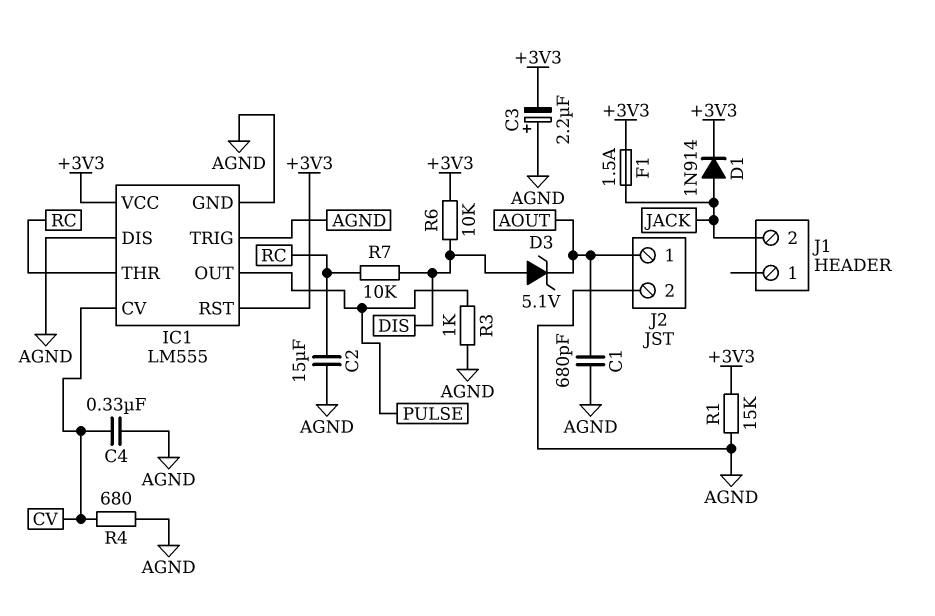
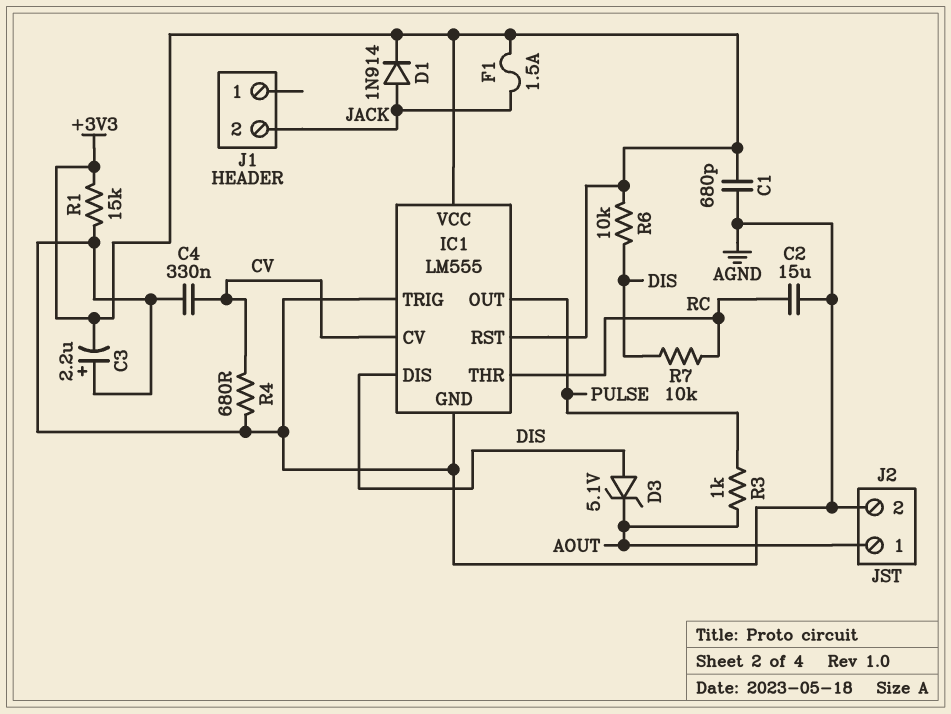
C1: 680pF (AGND, AOUT) -> 680pF (+3V3, AGND)
IC1 pin DIS: AGND -> DIS
R3: 1k (AGND, PULSE) -> 1k (AOUT, PULSE)

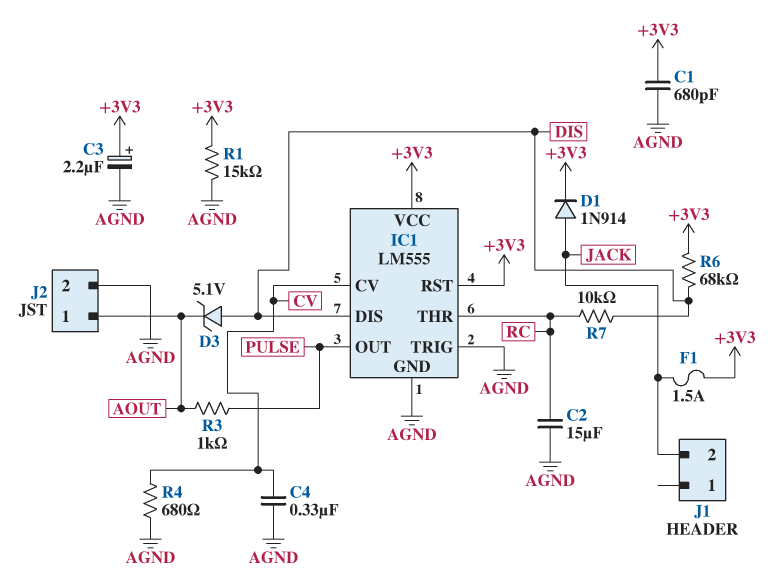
C3: 2.2uF (plus AGND, minus +3V3) -> 2.2uF (plus +3V3, minus AGND)
R6: 10k (+3V3, DIS) -> 68k (+3V3, DIS)

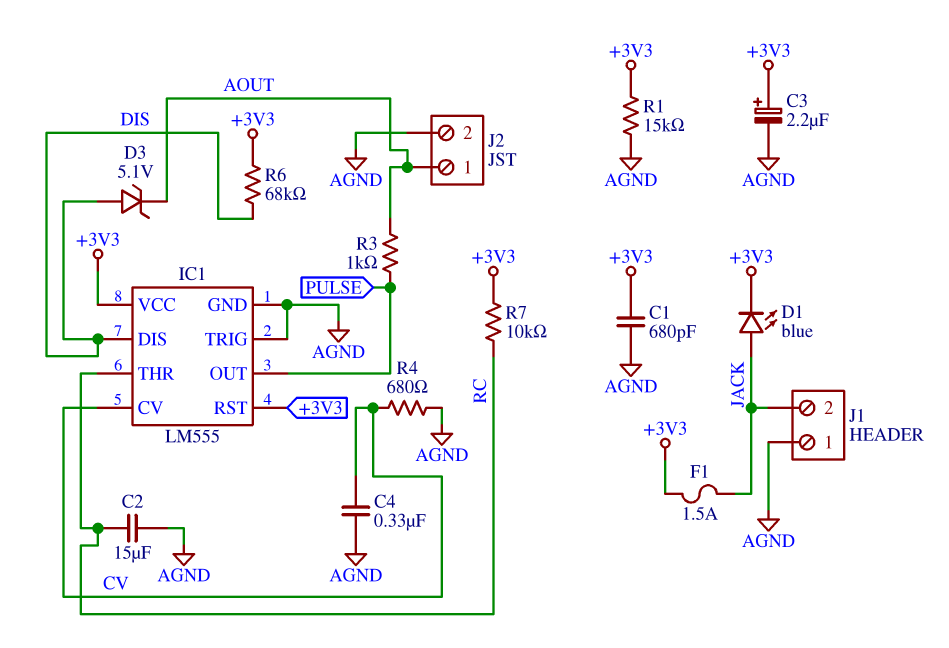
D1: diode 1N914 (A JACK, K +3V3) -> LED blue (A JACK, K +3V3)
J1 pin 1: none -> AGND
R7: 10k (DIS, RC) -> 10k (+3V3, RC)

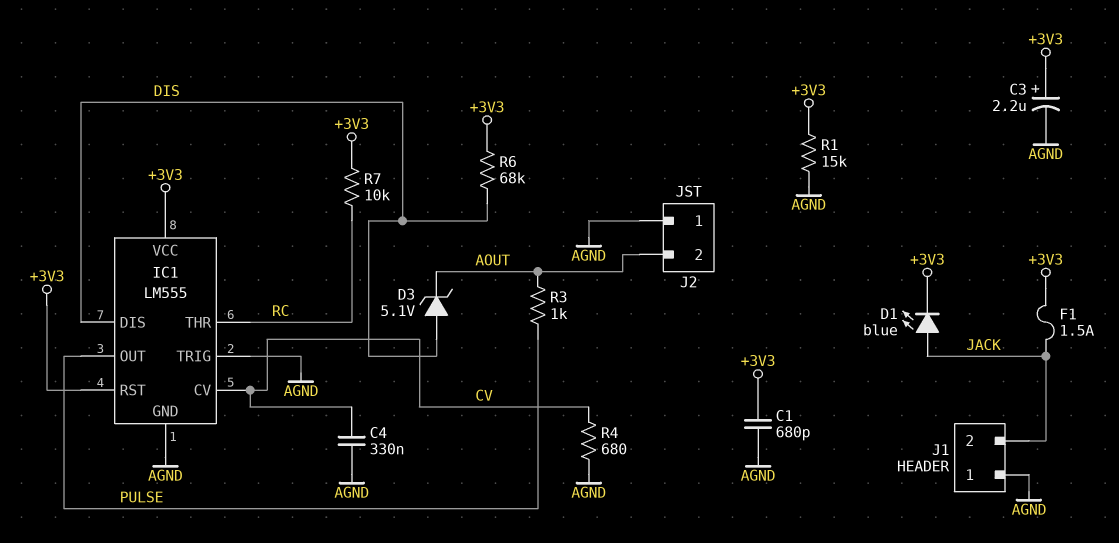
C2: 15uF (AGND, RC) -> none
J2 pin 1: AOUT -> AGND
J2 pin 2: AGND -> AOUT

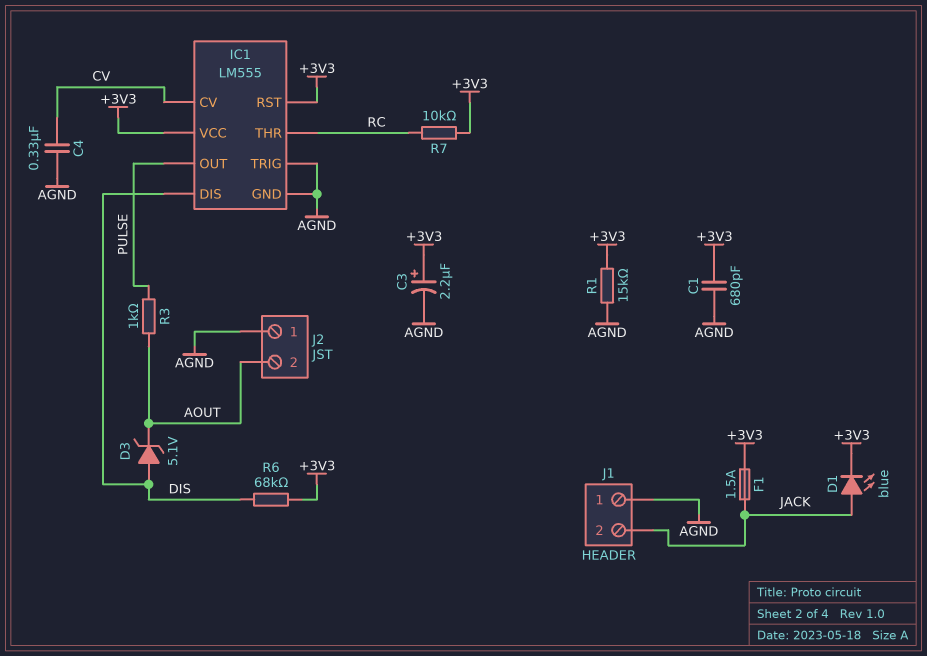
R4: 680 (AGND, CV) -> none

